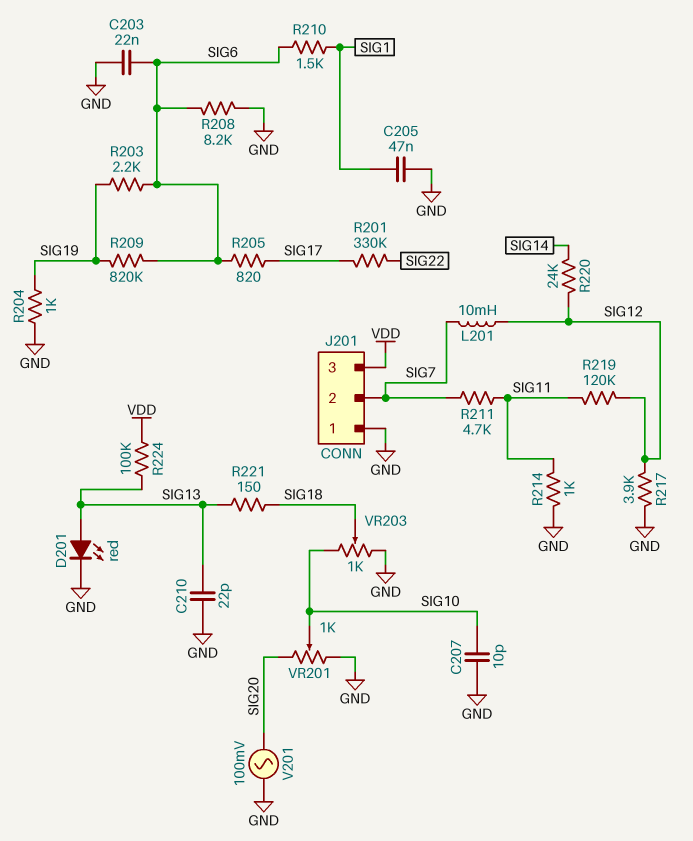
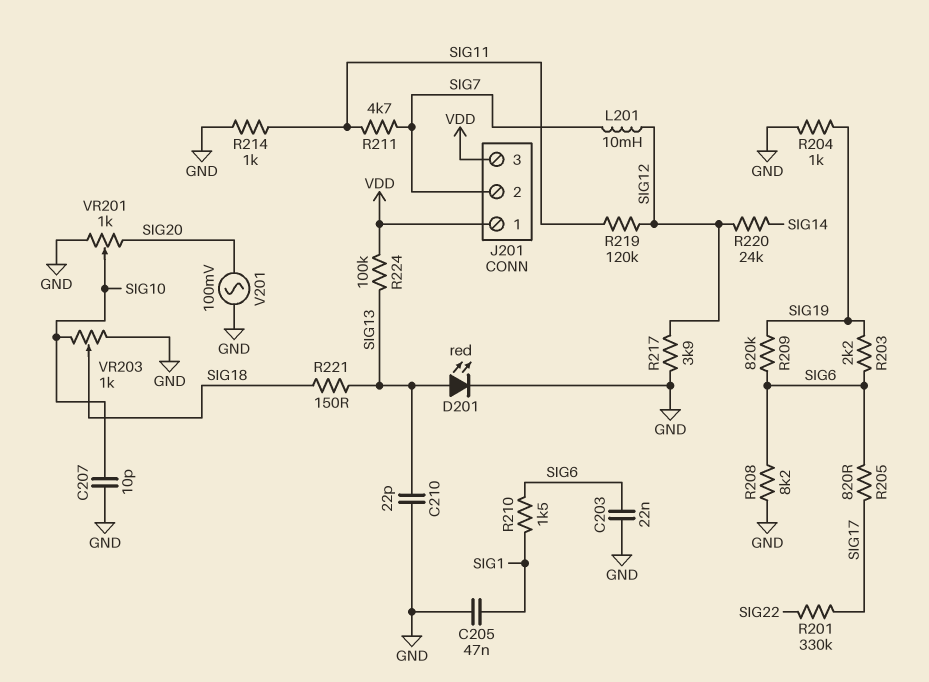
J201 pin 1: GND -> VDD

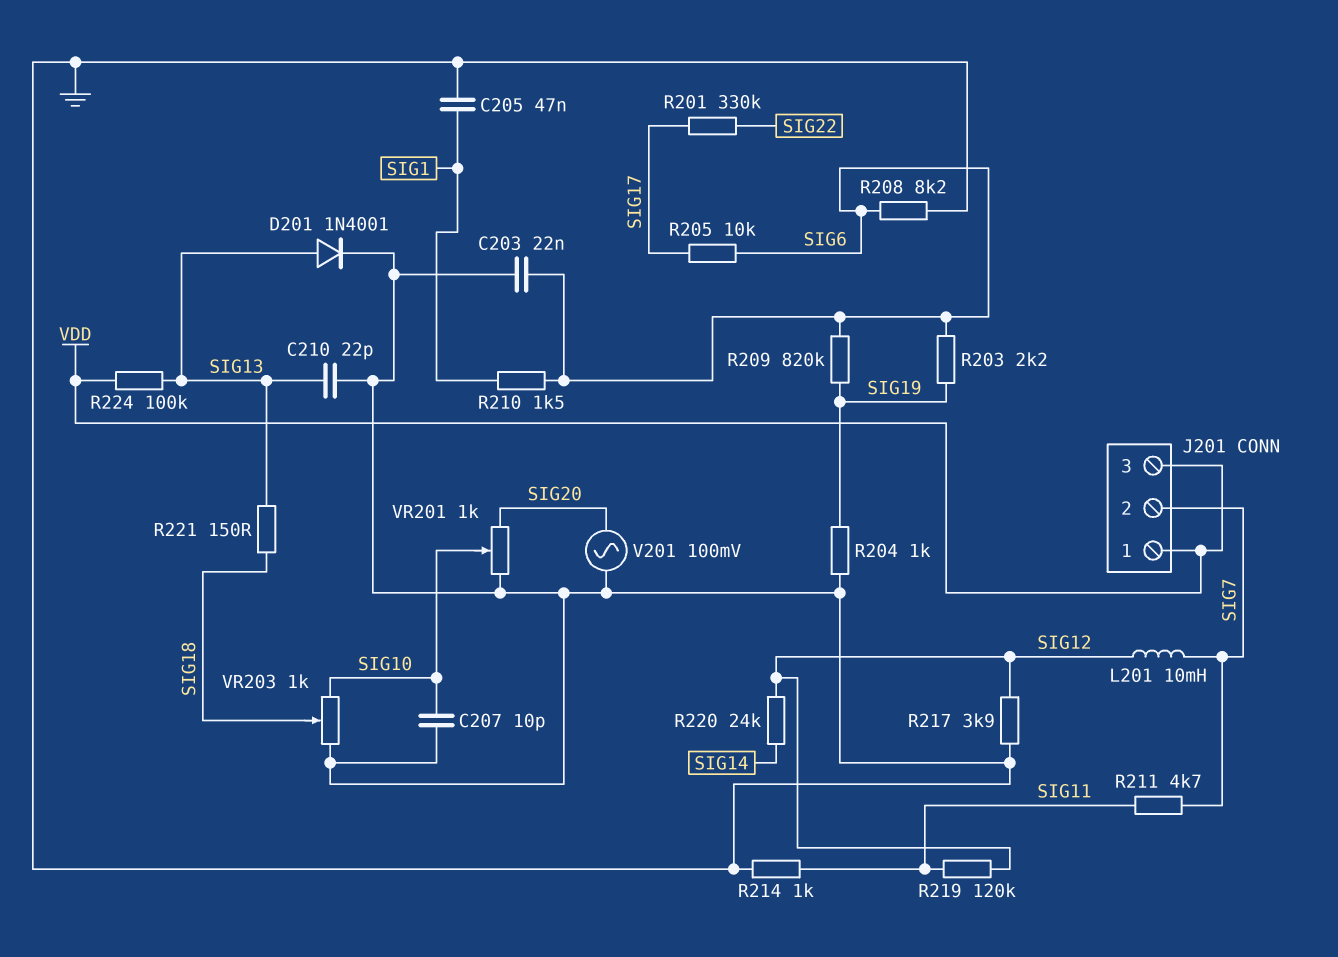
D201: LED red (A SIG13, K GND) -> diode 1N4001 (A SIG13, K GND)
R205: 820 (SIG6, SIG17) -> 10k (SIG6, SIG17)

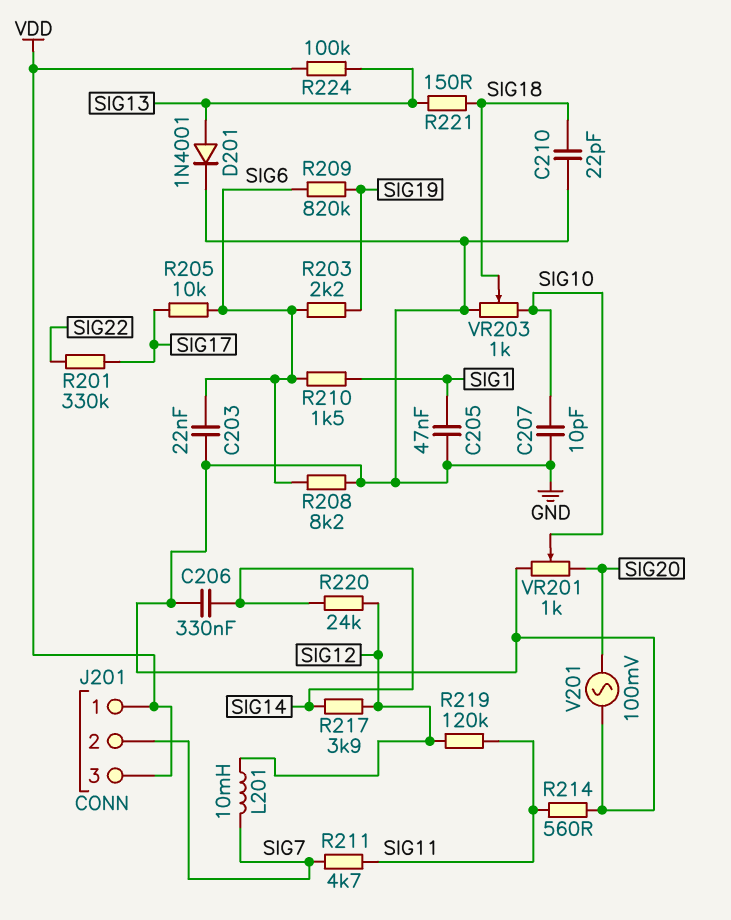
C206: none -> 330nF (GND, SIG14)
C210: 22pF (GND, SIG13) -> 22pF (GND, SIG18)
R204: 1k (GND, SIG19) -> none
R214: 1k (GND, SIG11) -> 560 (GND, SIG11)
R217: 3.9k (GND, SIG12) -> 3.9k (SIG12, SIG14)

